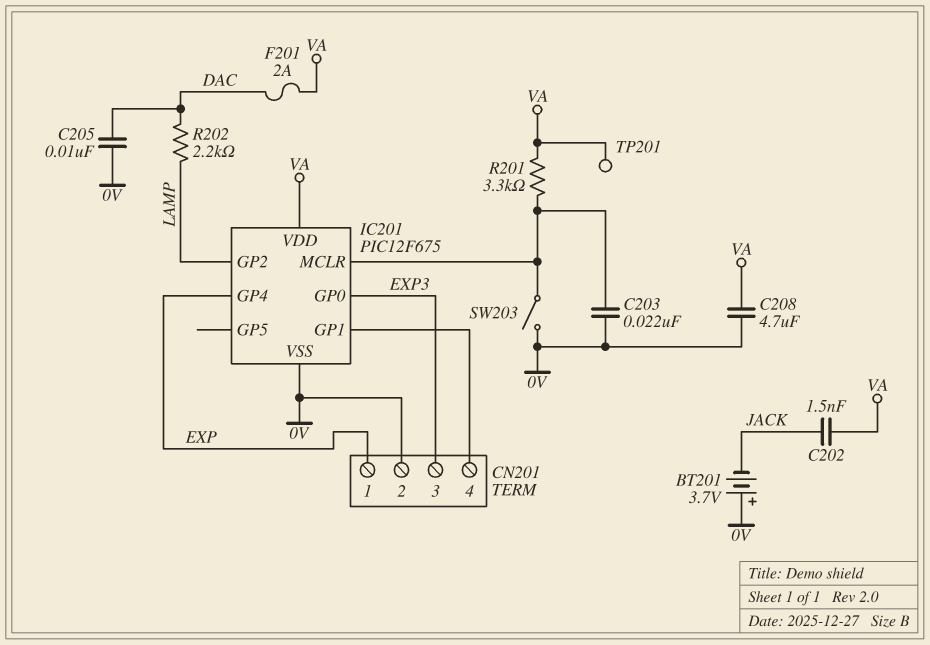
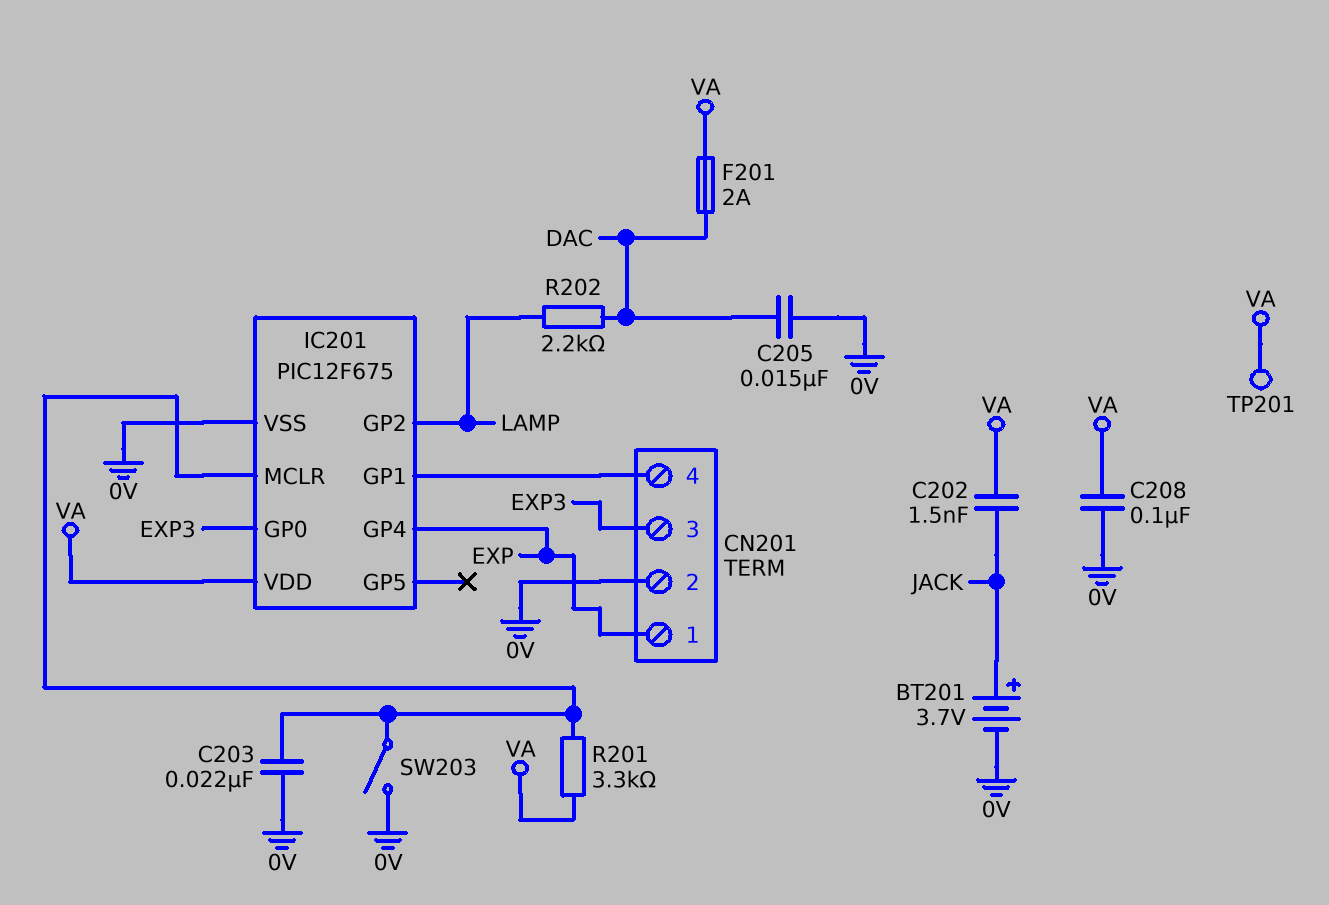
BT201: 3.7V (plus 0V, minus JACK) -> 3.7V (plus JACK, minus 0V)
C205: 10nF (0V, DAC) -> 15nF (0V, DAC)
C208: 4.7uF (0V, VA) -> 100nF (0V, VA)

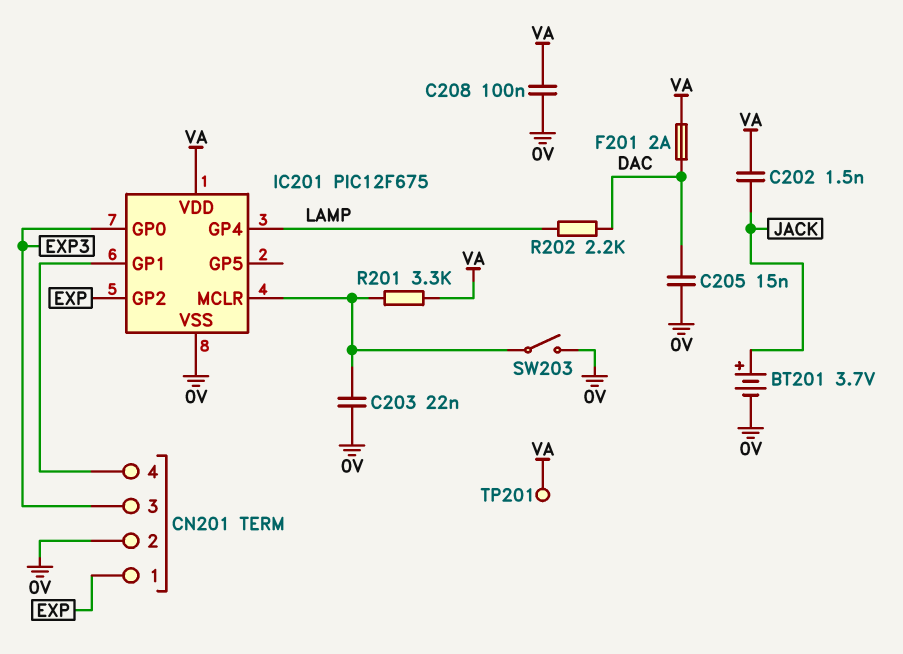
IC201 pin GP2: LAMP -> EXP
IC201 pin GP4: EXP -> LAMP

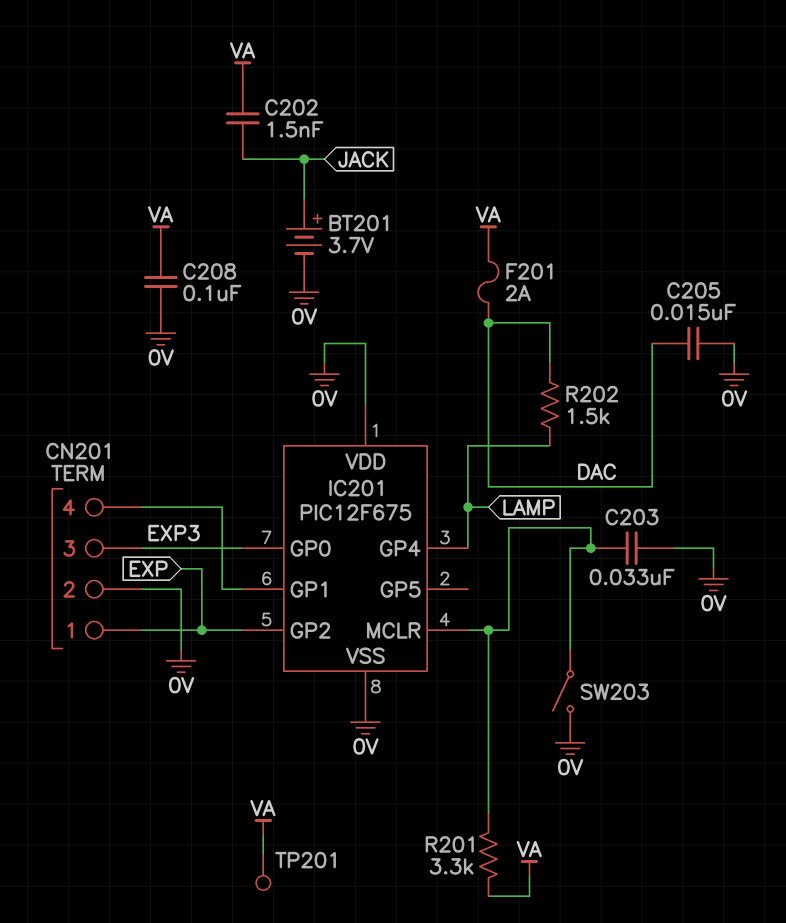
C203: 22nF (0V, IC201/MCLR) -> 33nF (0V, IC201/MCLR)
IC201 pin VDD: VA -> 0V
R202: 2.2k (DAC, LAMP) -> 1.5k (DAC, LAMP)

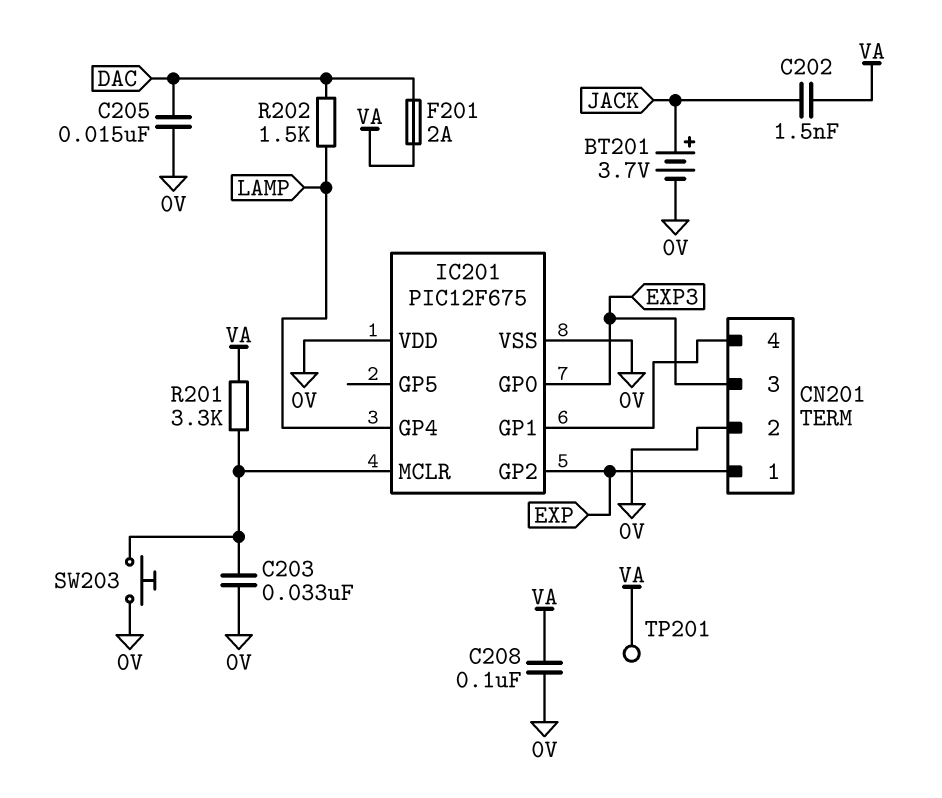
SW203: switch (0V, IC201/MCLR) -> button (0V, IC201/MCLR)

